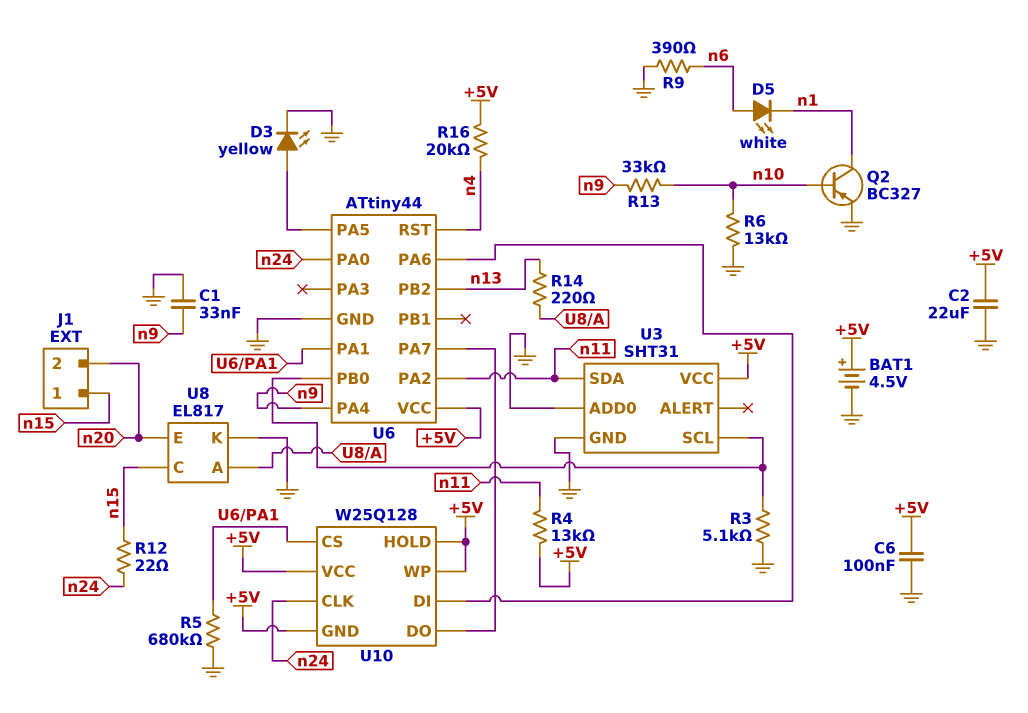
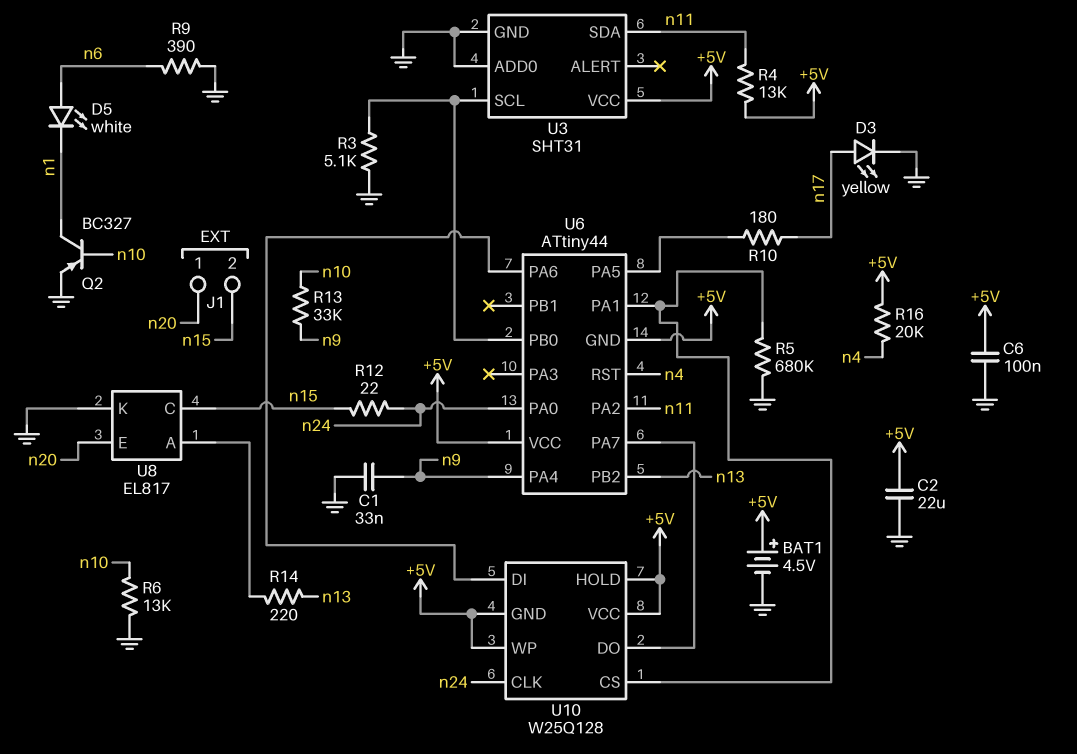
D3: LED yellow (A U6/PA5, K GND) -> LED yellow (A n17, K GND)
J1 pin 1: n15 -> n20
J1 pin 2: n20 -> n15
R10: none -> 180 (U6/PA5, n17)
U6 pin GND: GND -> +5V

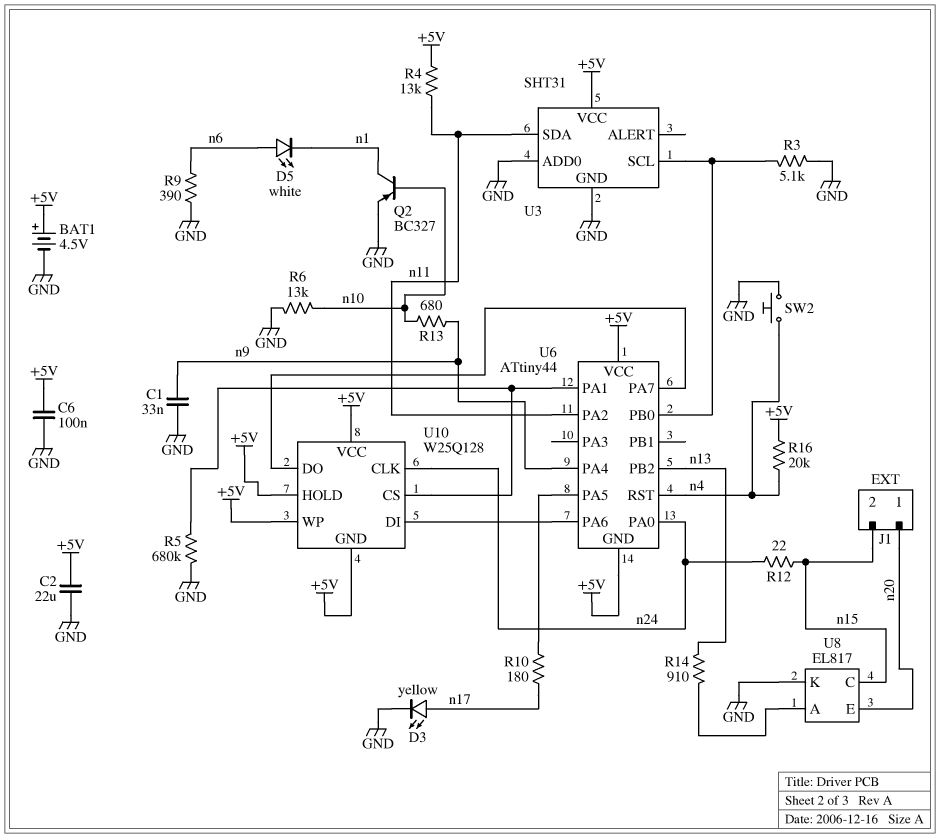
R13: 33k (n9, n10) -> 680 (n9, n10)
R14: 220 (U8/A, n13) -> 910 (U8/A, n13)
SW2: none -> button (GND, n4)

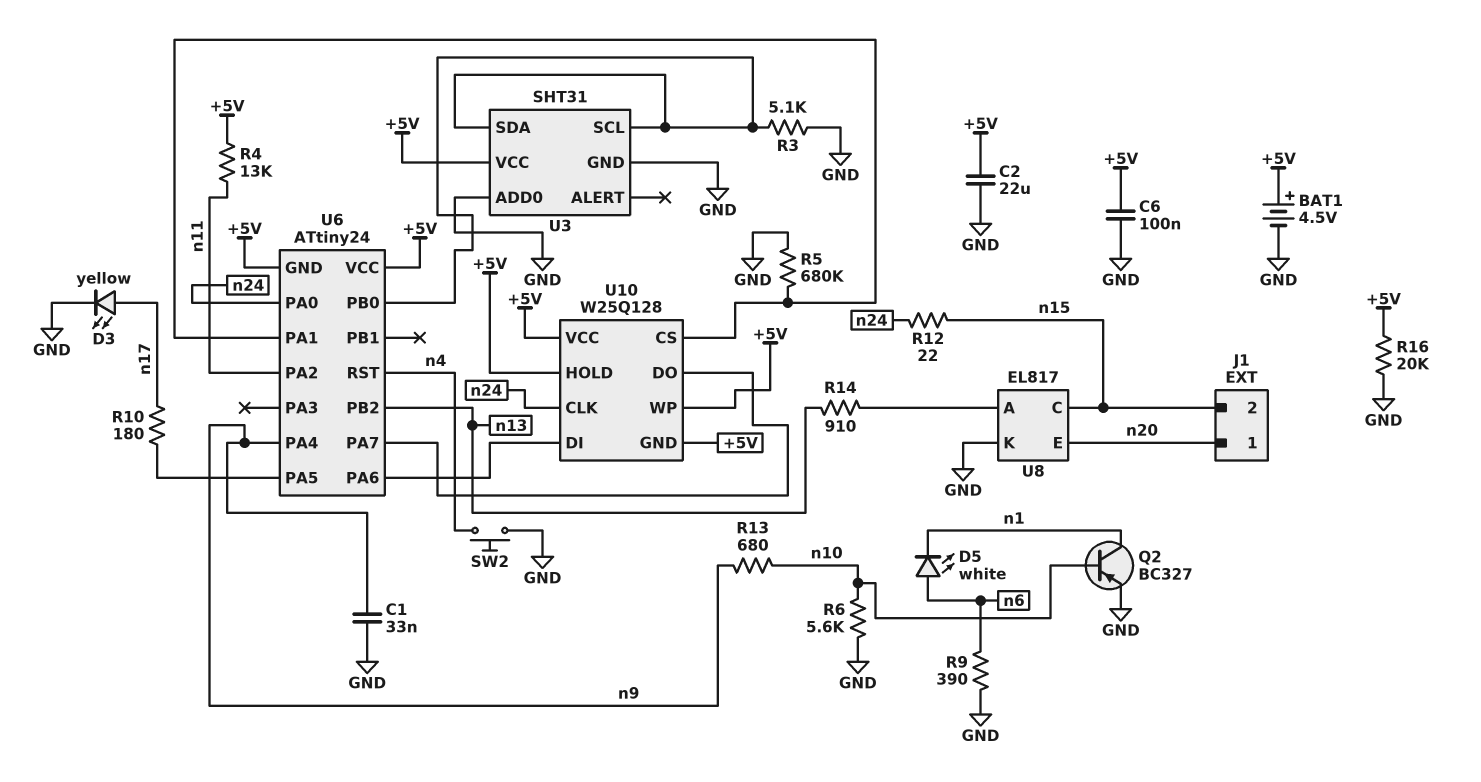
R6: 13k (GND, n10) -> 5.6k (GND, n10)
R16: 20k (+5V, n4) -> 20k (+5V, GND)
U3 pin SDA: n11 -> U3/SCL
U6: ATtiny44 -> ATtiny24

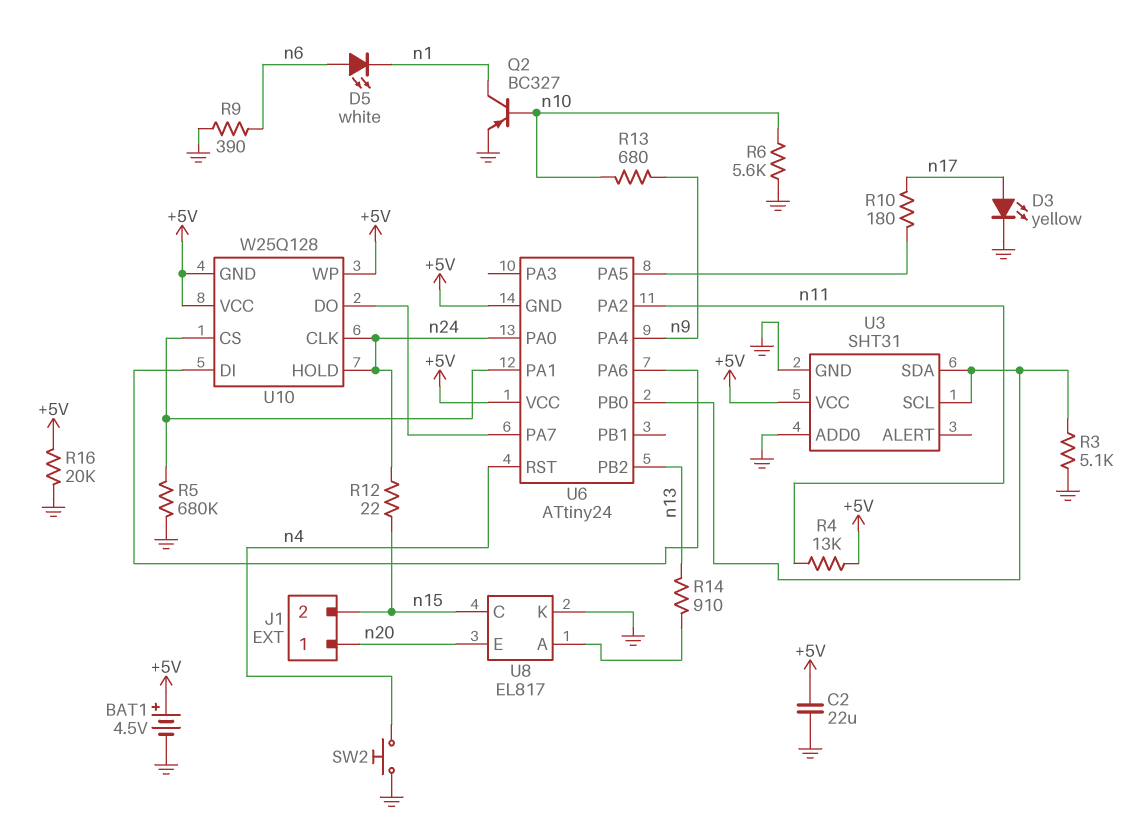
C1: 33nF (GND, n9) -> none
C6: 100nF (+5V, GND) -> none
U10 pin HOLD: +5V -> n24

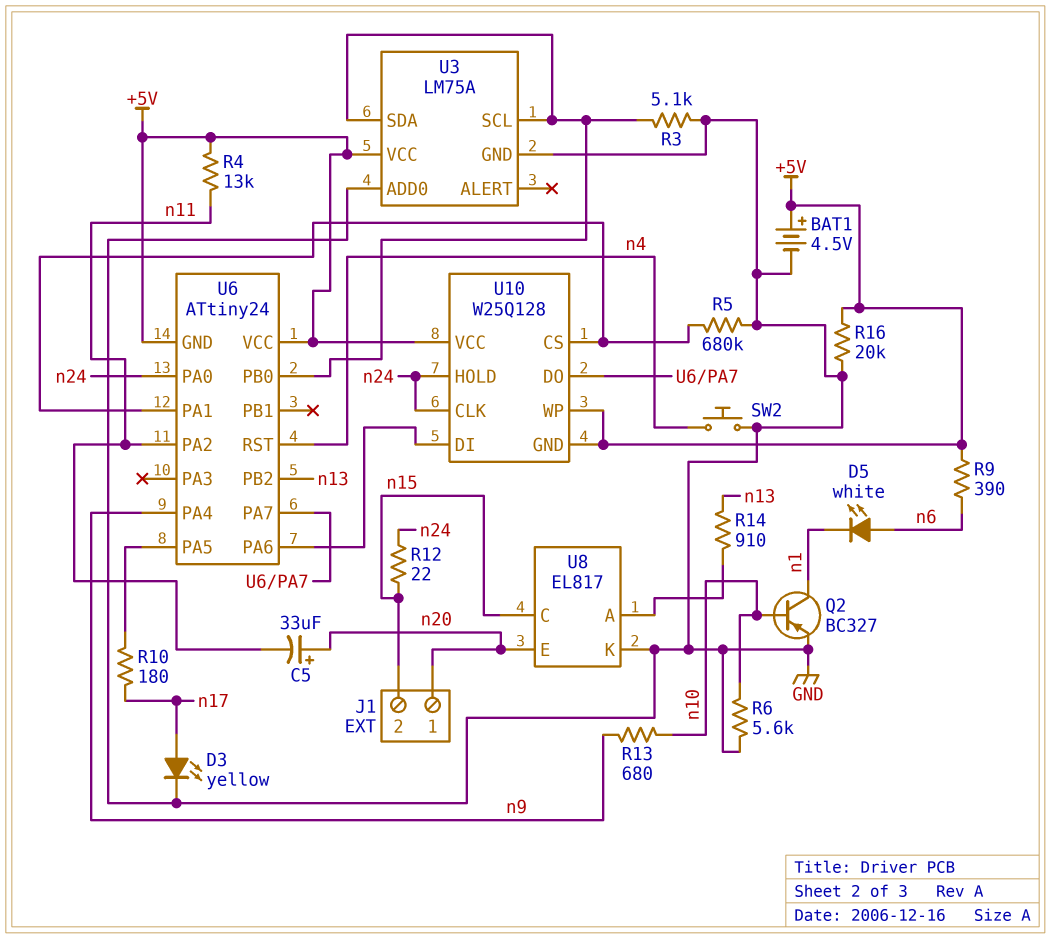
C2: 22uF (+5V, GND) -> none
C5: none -> 33uF (plus n20, minus n11)
R9: 390 (GND, n6) -> 390 (+5V, n6)
U3: SHT31 -> LM75A

